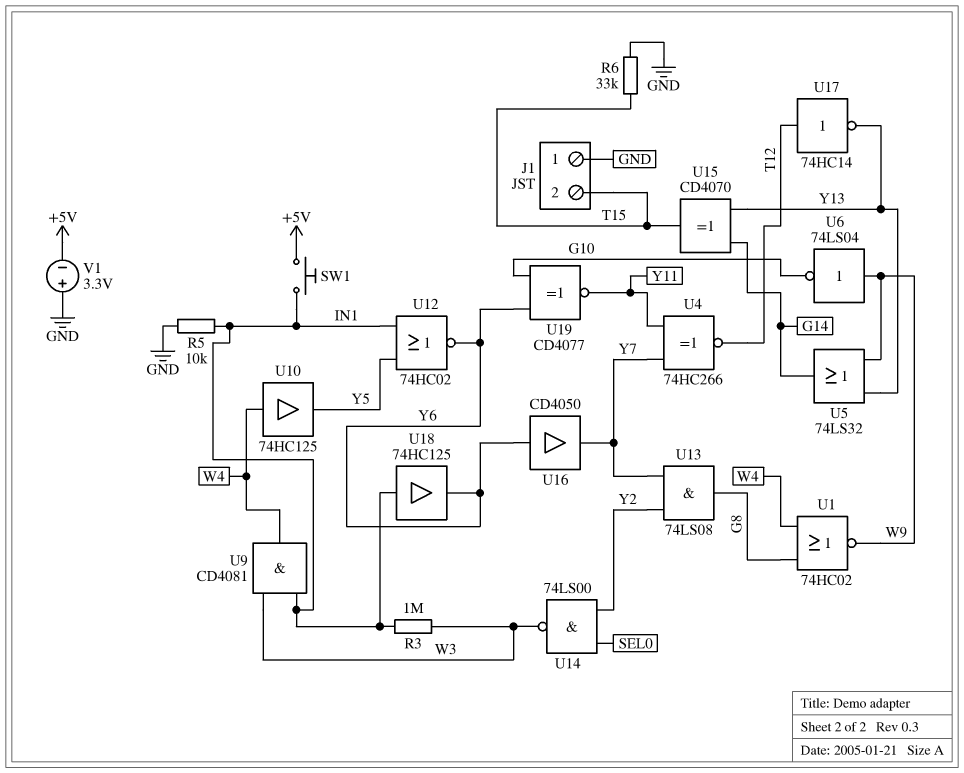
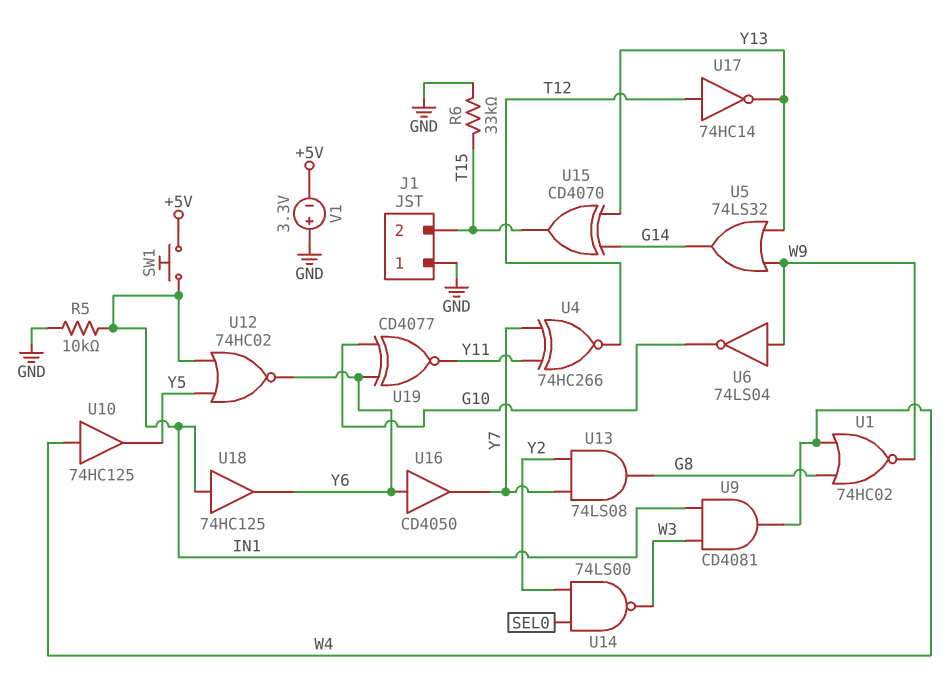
R3: 1M (IN1, W3) -> none

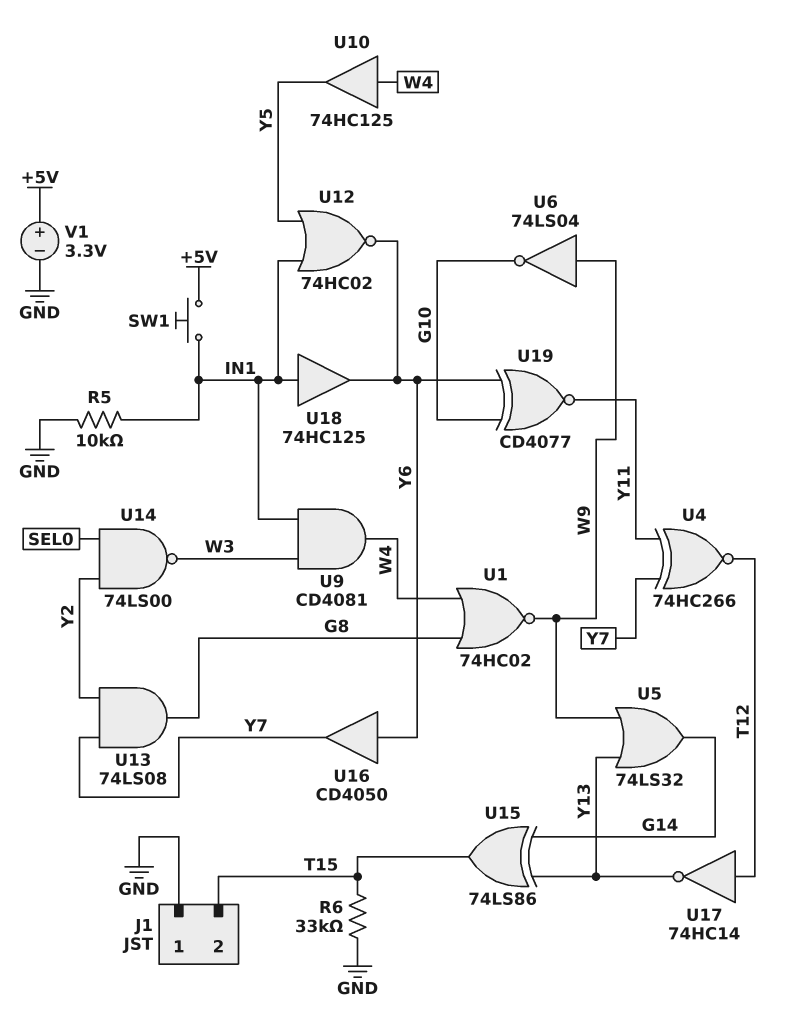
U15: XOR CD4070 (in G14, in Y13, out T15) -> XOR 74LS86 (in G14, in Y13, out T15)
V1: 3.3V (plus GND, minus +5V) -> 3.3V (plus +5V, minus GND)

